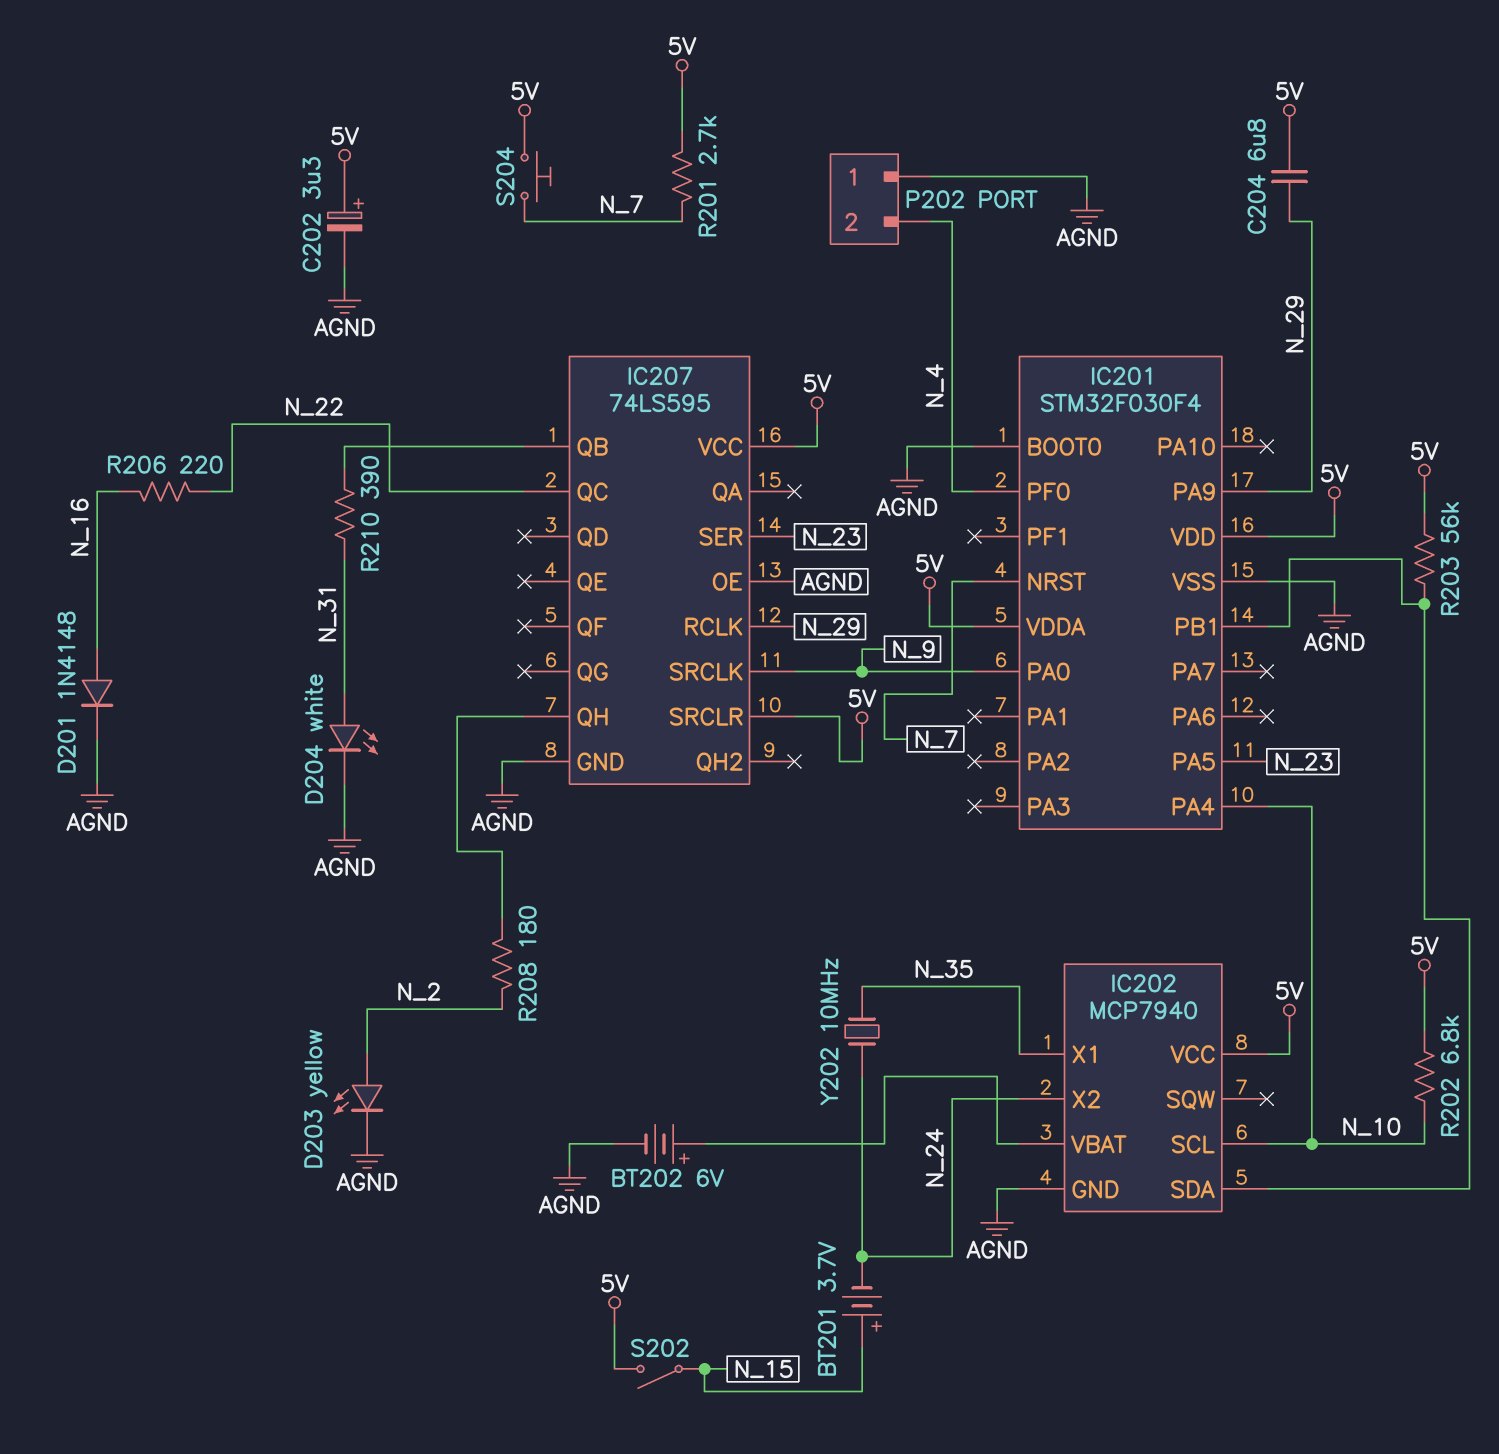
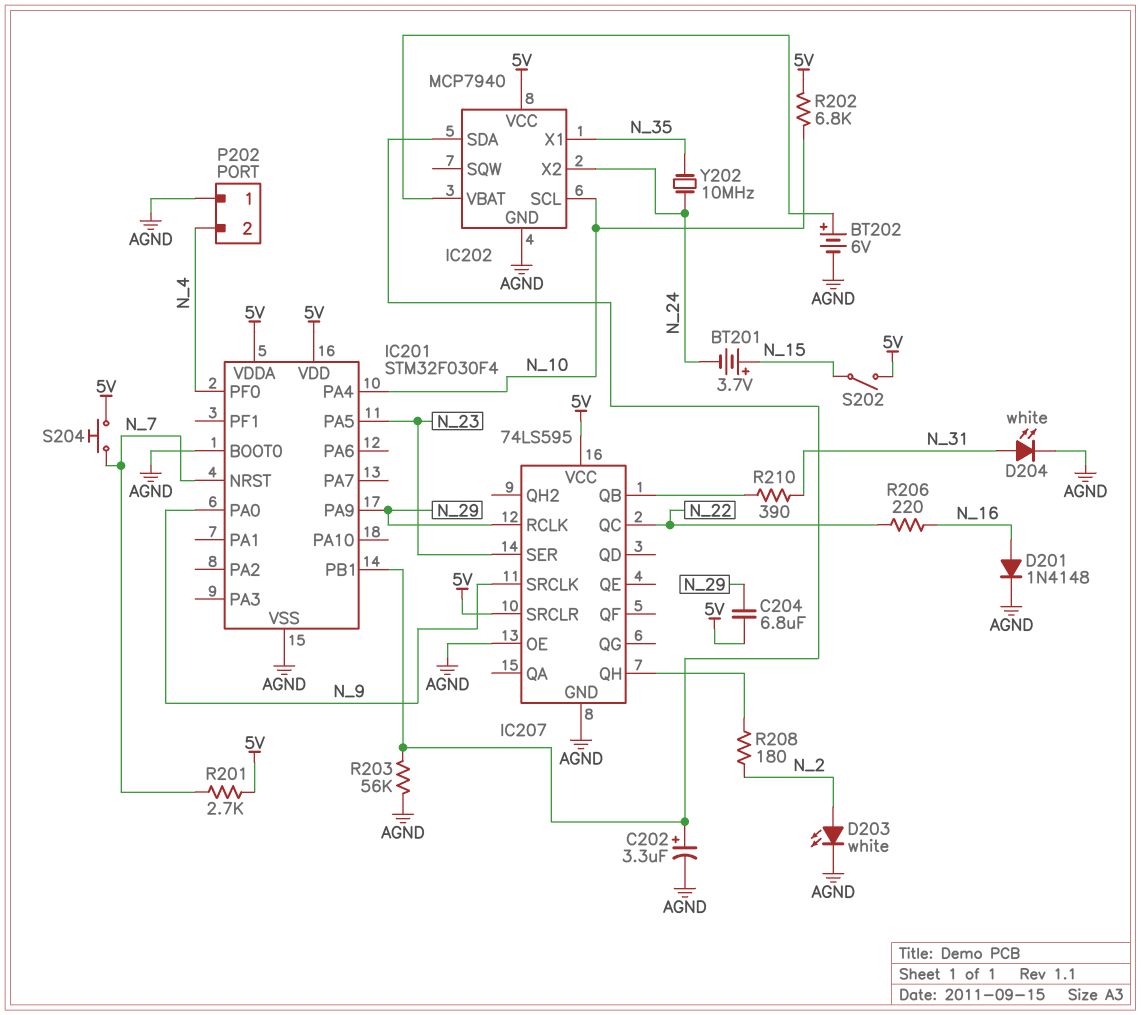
C202: 3.3uF (plus 5V, minus AGND) -> 3.3uF (plus IC201/PB1, minus AGND)
D203: LED yellow (A N_2, K AGND) -> LED white (A N_2, K AGND)
R203: 56k (5V, IC201/PB1) -> 56k (AGND, IC201/PB1)

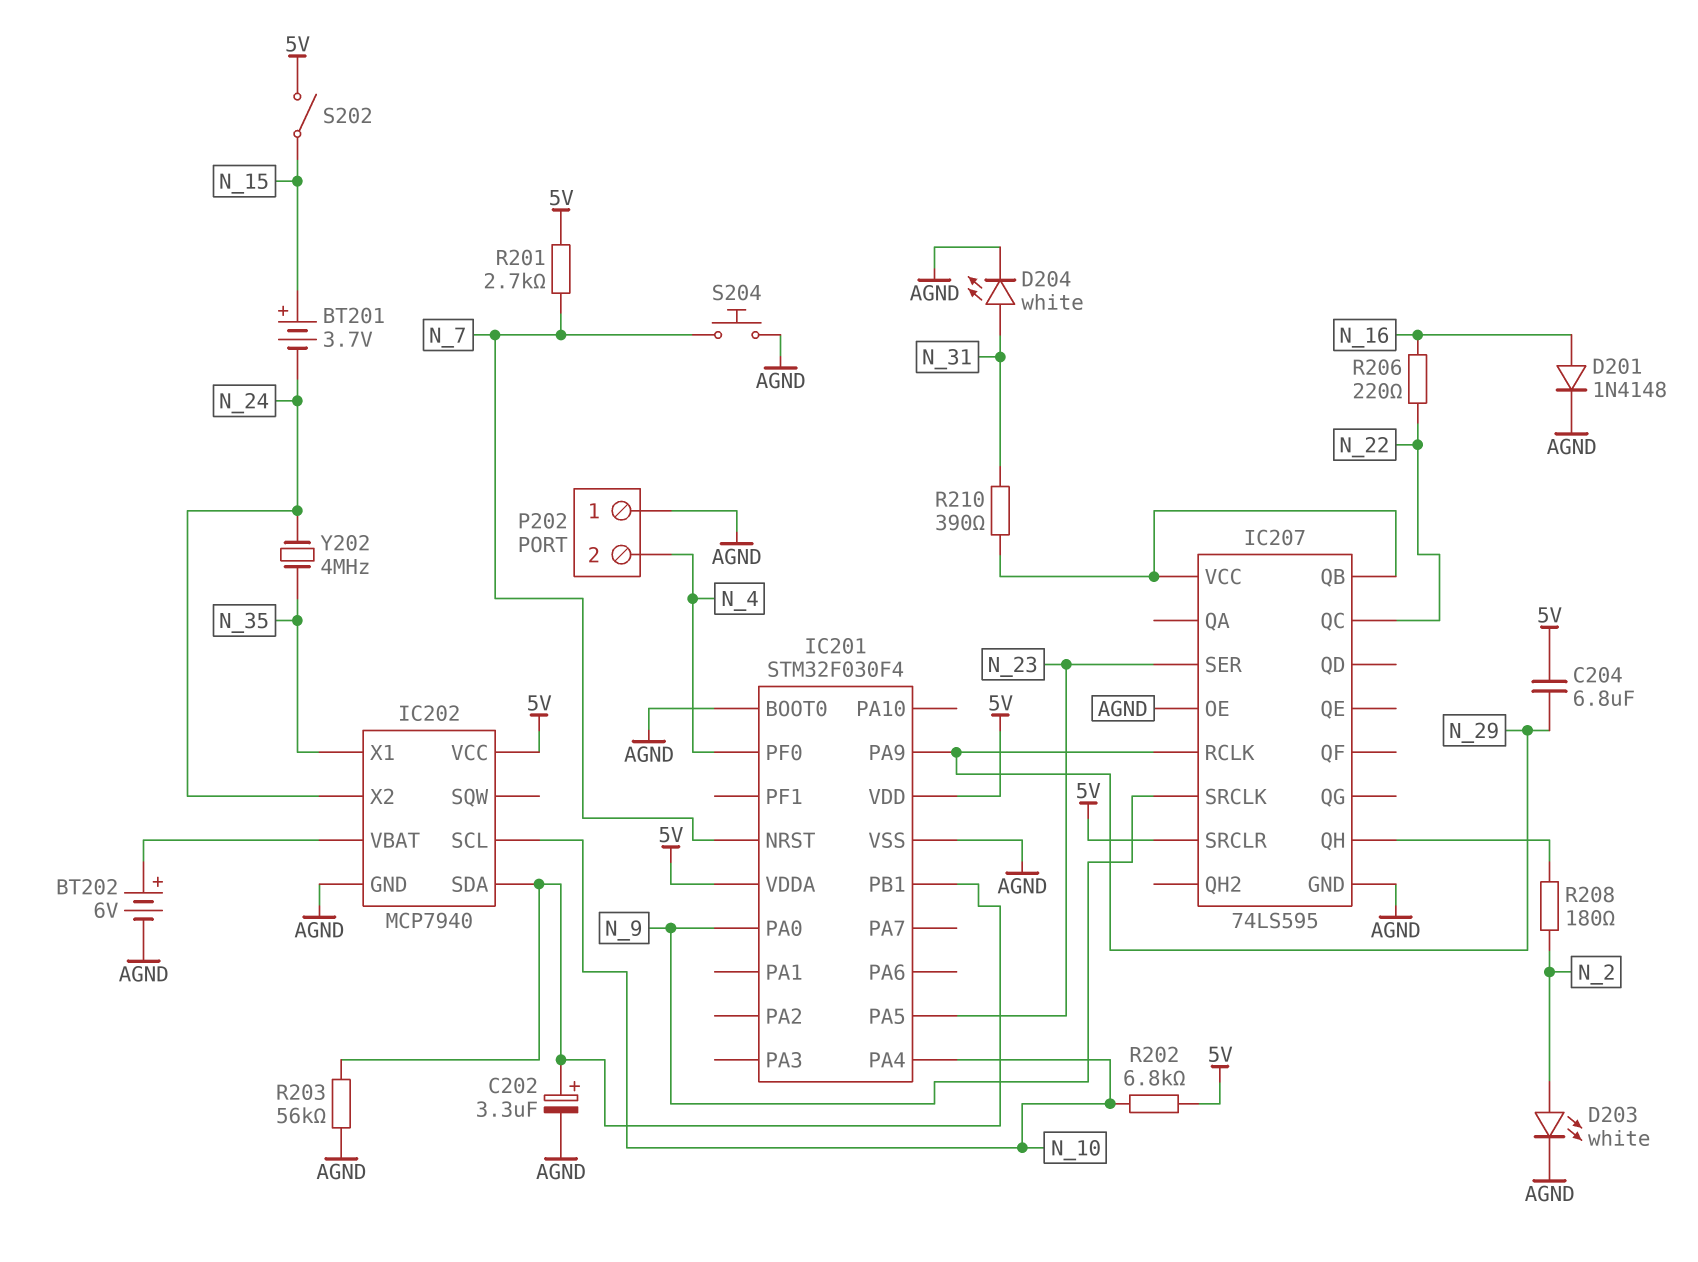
IC207 pin VCC: 5V -> IC207/QB
S204: button (5V, N_7) -> button (AGND, N_7)
Y202: 10MHz (N_24, N_35) -> 4MHz (N_24, N_35)

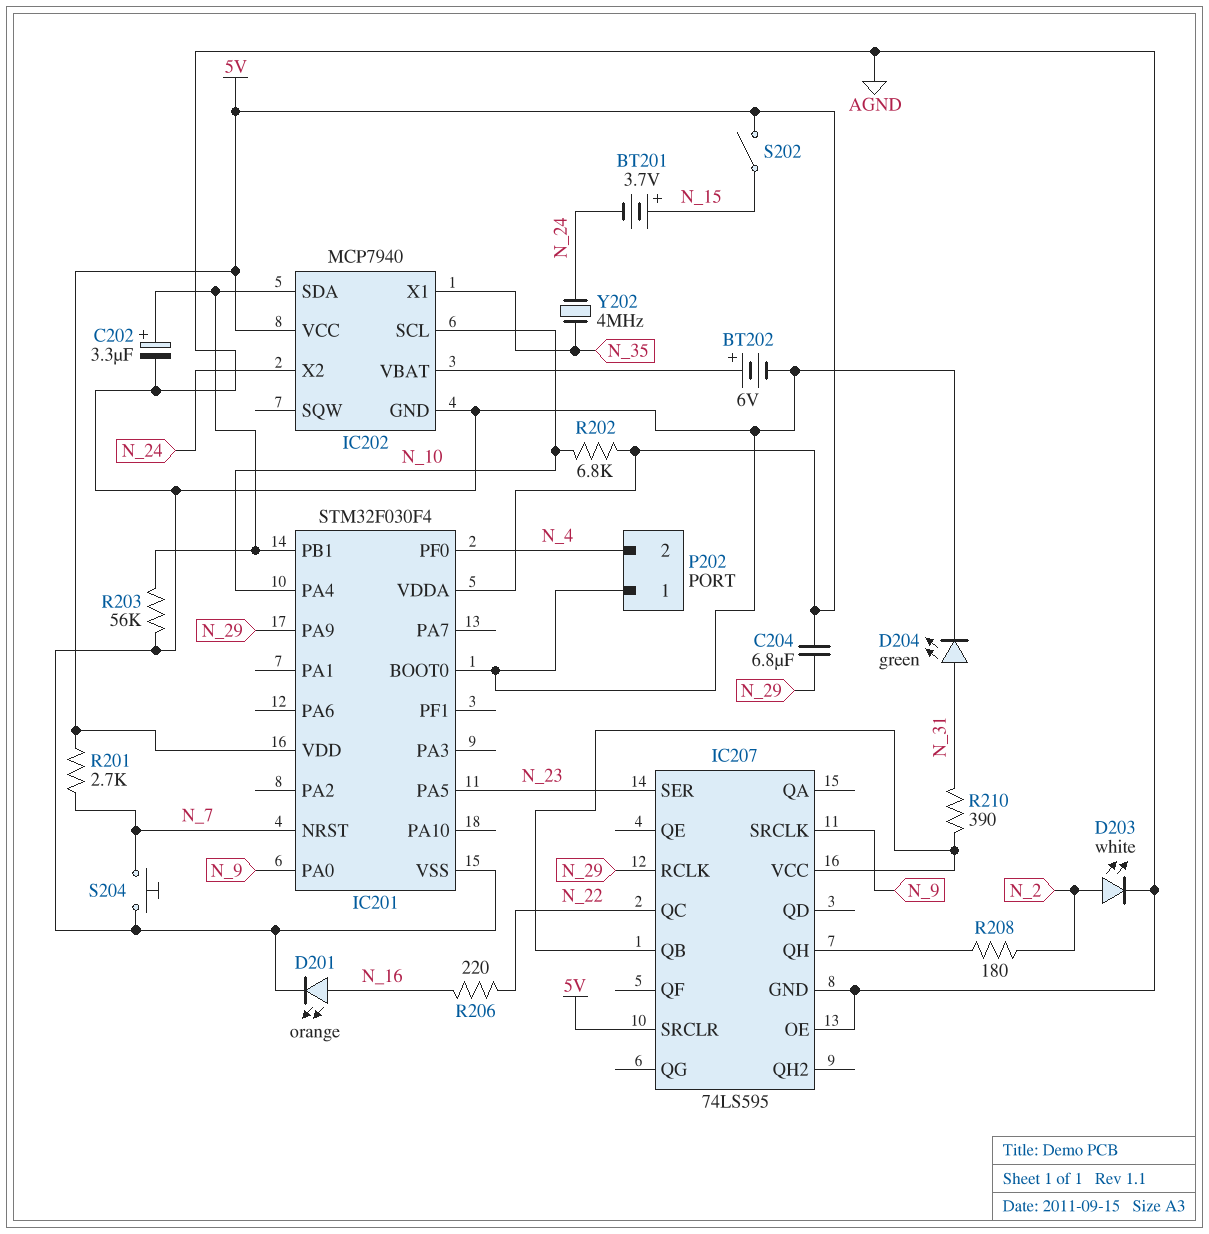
D201: diode 1N4148 (A N_16, K AGND) -> LED orange (A N_16, K AGND)
D204: LED white (A N_31, K AGND) -> LED green (A N_31, K AGND)

